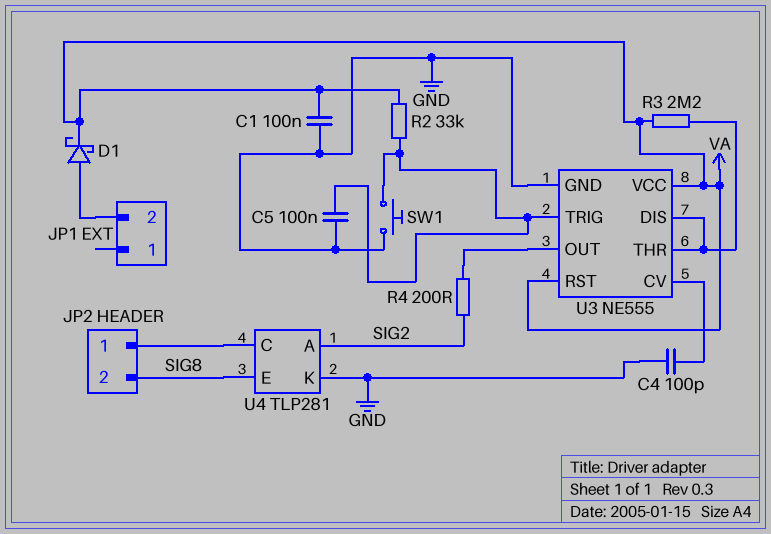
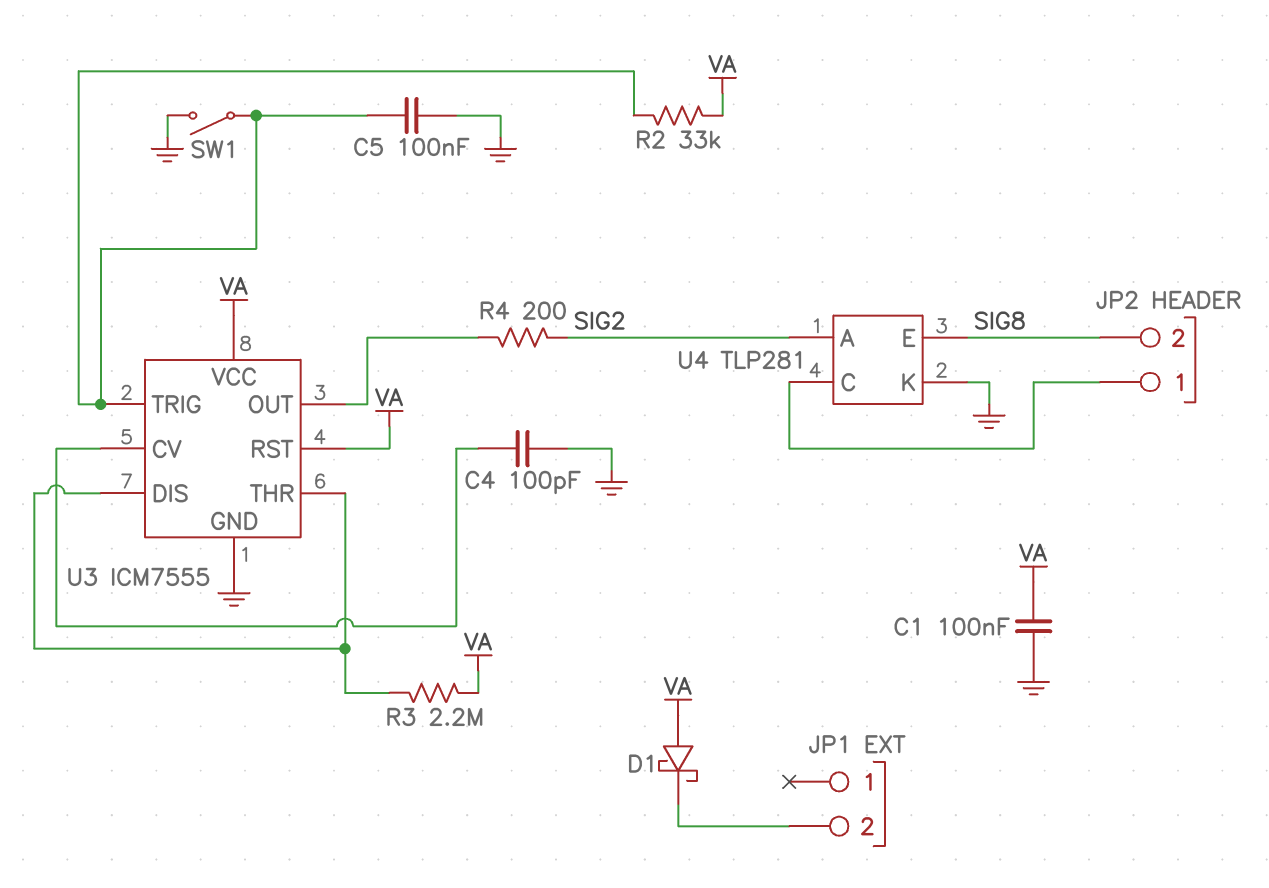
D1: schottky (A JP1/2, K VA) -> schottky (A VA, K JP1/2)
SW1: button (GND, U3/TRIG) -> switch (GND, U3/TRIG)
U3: NE555 -> ICM7555

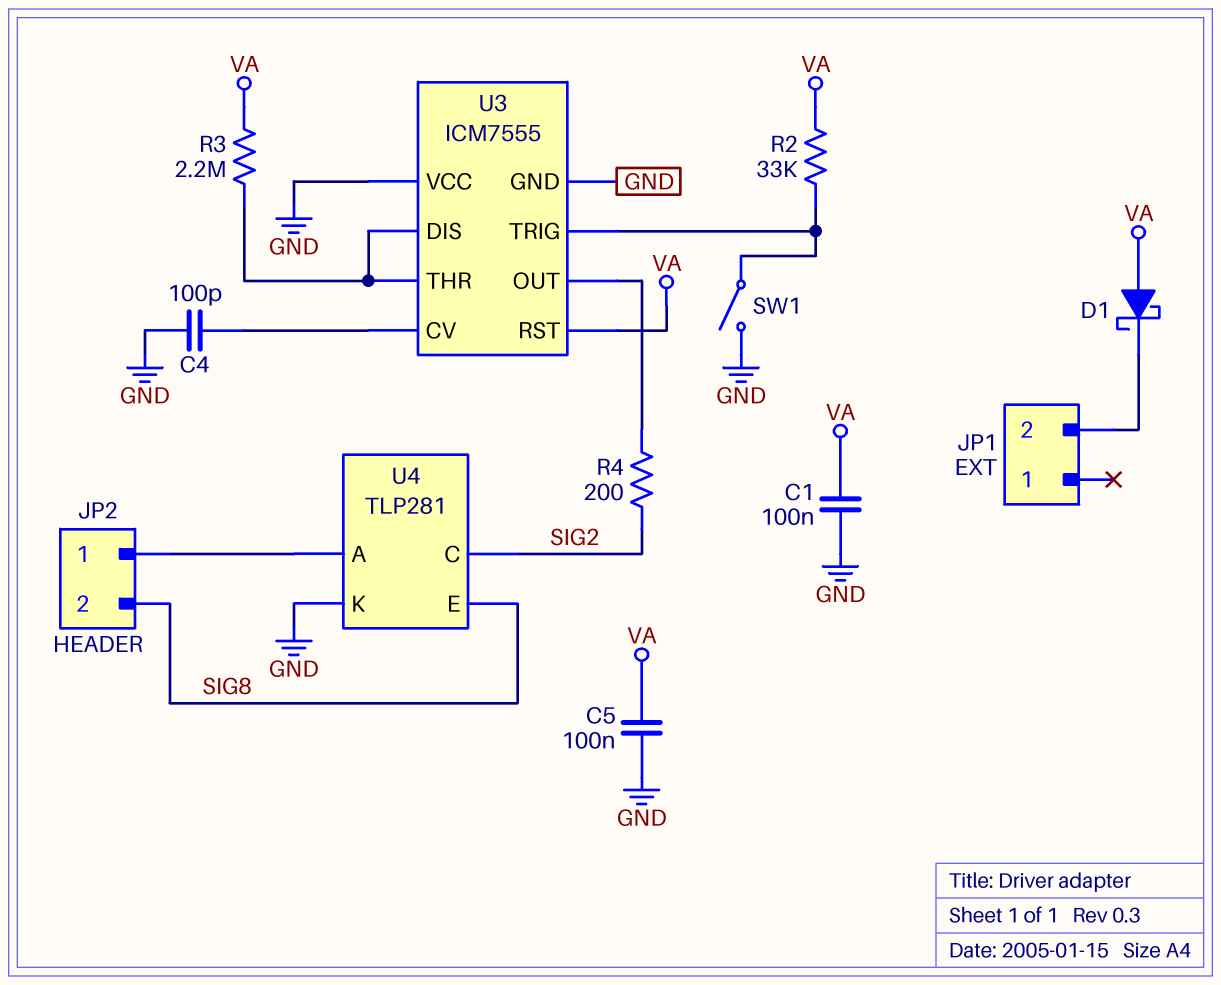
C5: 100nF (GND, U3/TRIG) -> 100nF (GND, VA)
U3 pin VCC: VA -> GND
U4 pin A: SIG2 -> JP2/1
U4 pin C: JP2/1 -> SIG2

